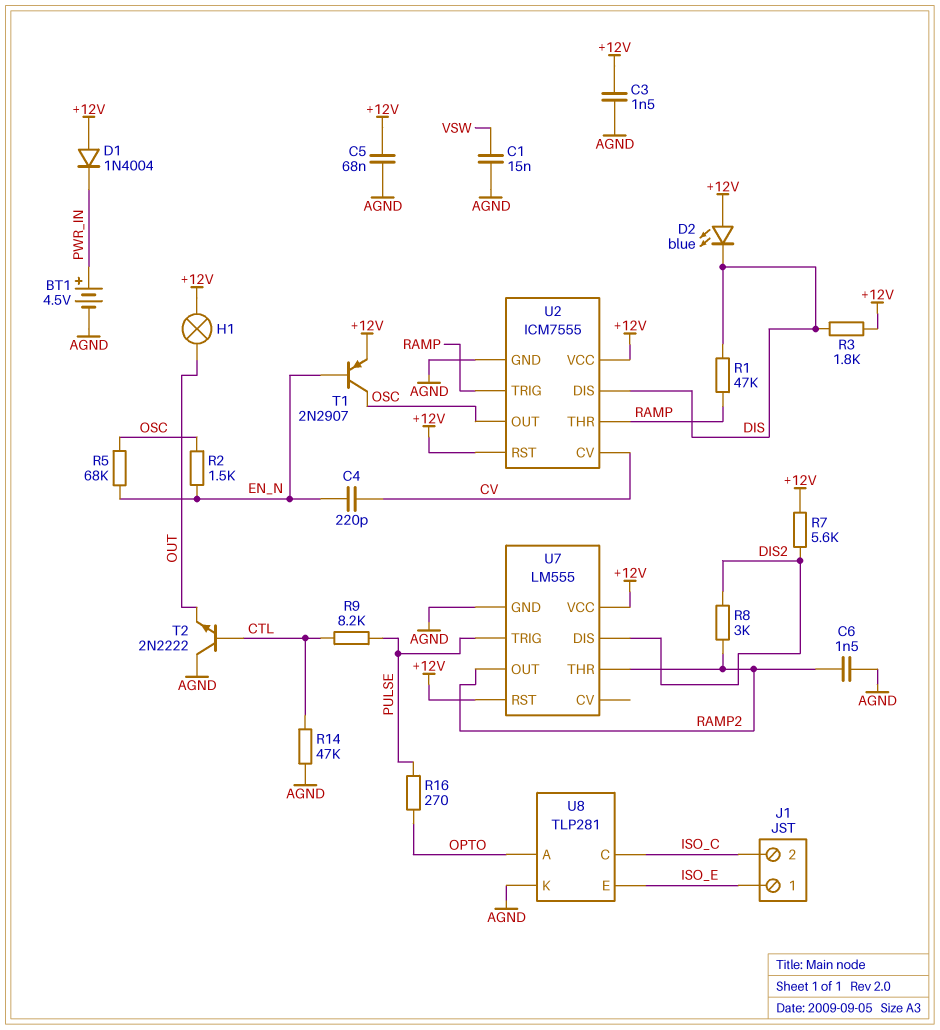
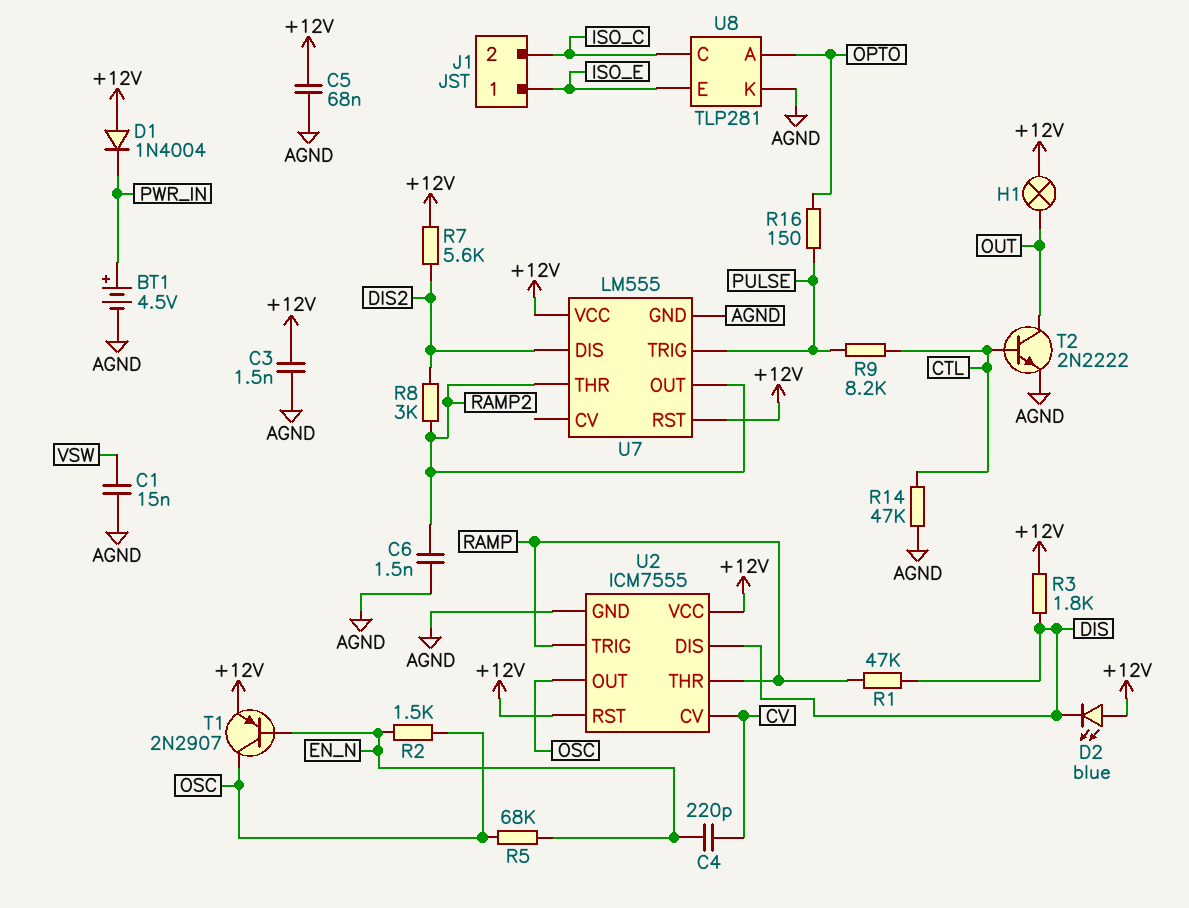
R16: 270 (OPTO, PULSE) -> 150 (OPTO, PULSE)
T2: NPN 2N2222 (B CTL, C AGND, E OUT) -> NPN 2N2222 (B CTL, C OUT, E AGND)

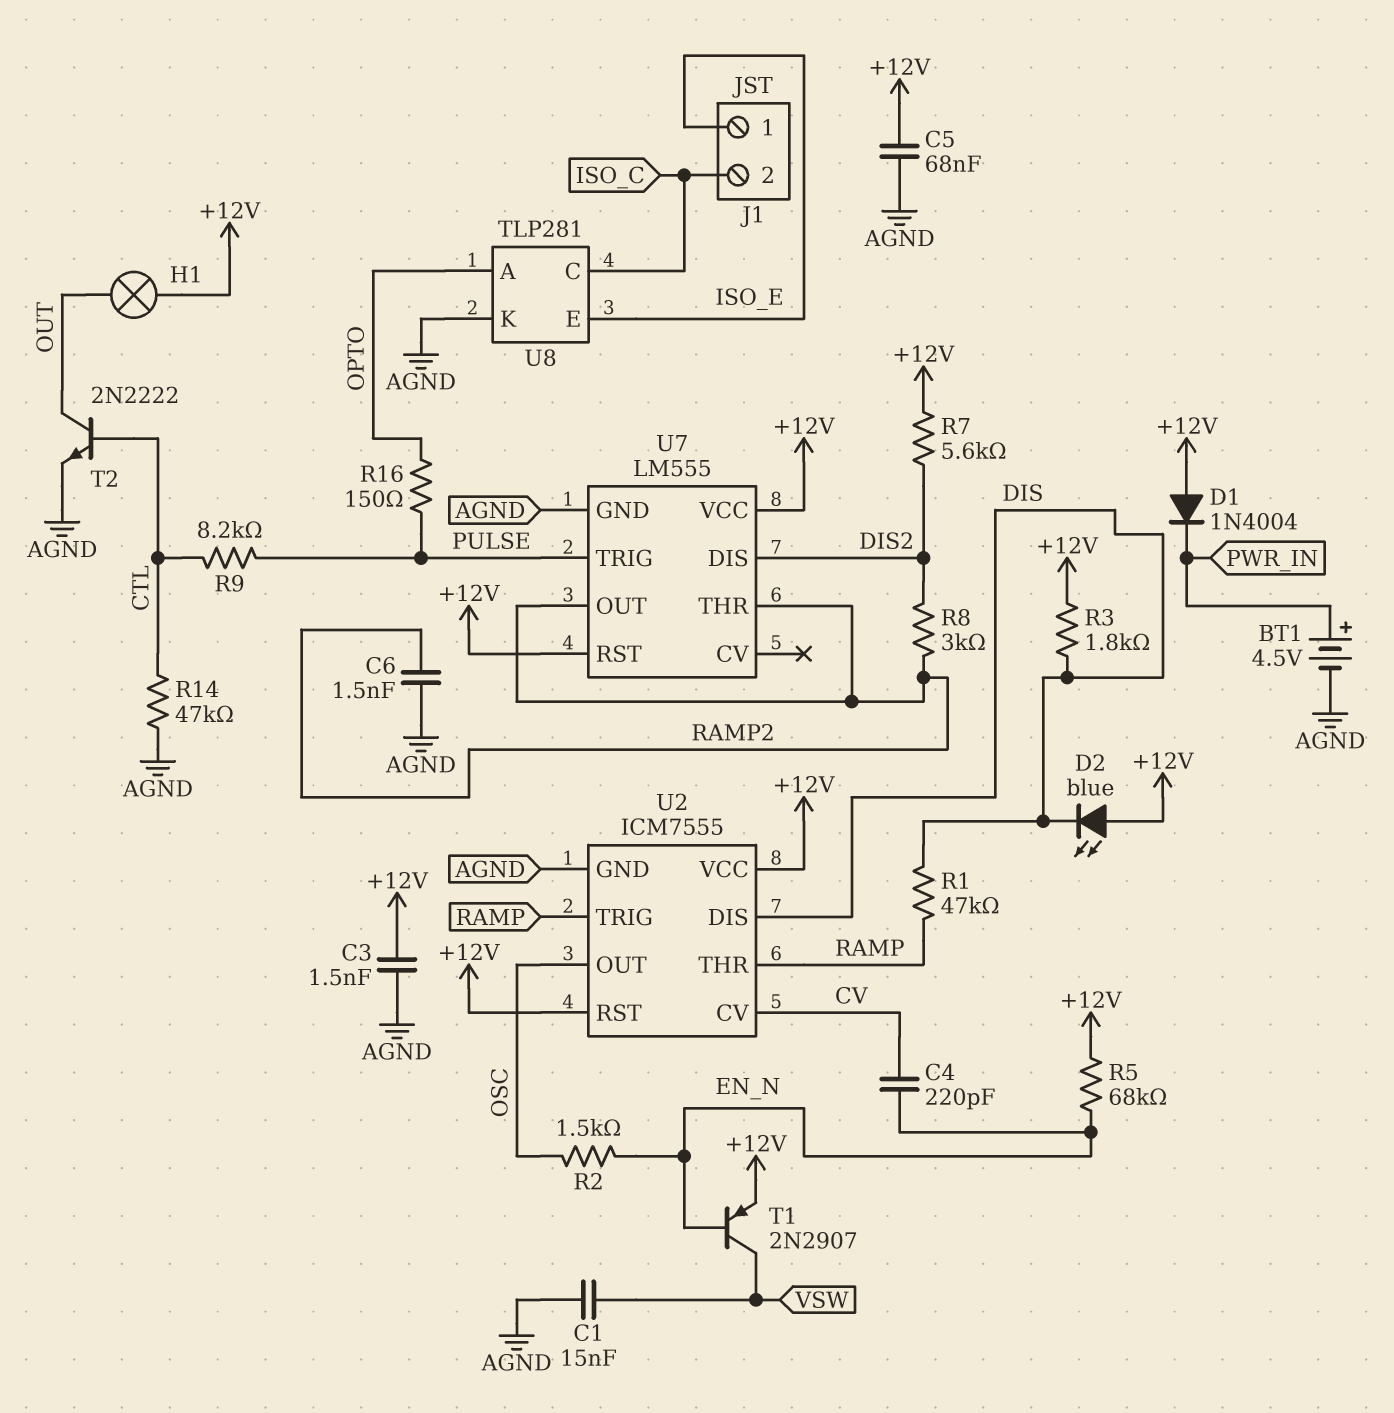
R5: 68k (EN_N, OSC) -> 68k (+12V, EN_N)
T1: PNP 2N2907 (B EN_N, C OSC, E +12V) -> PNP 2N2907 (B EN_N, C VSW, E +12V)

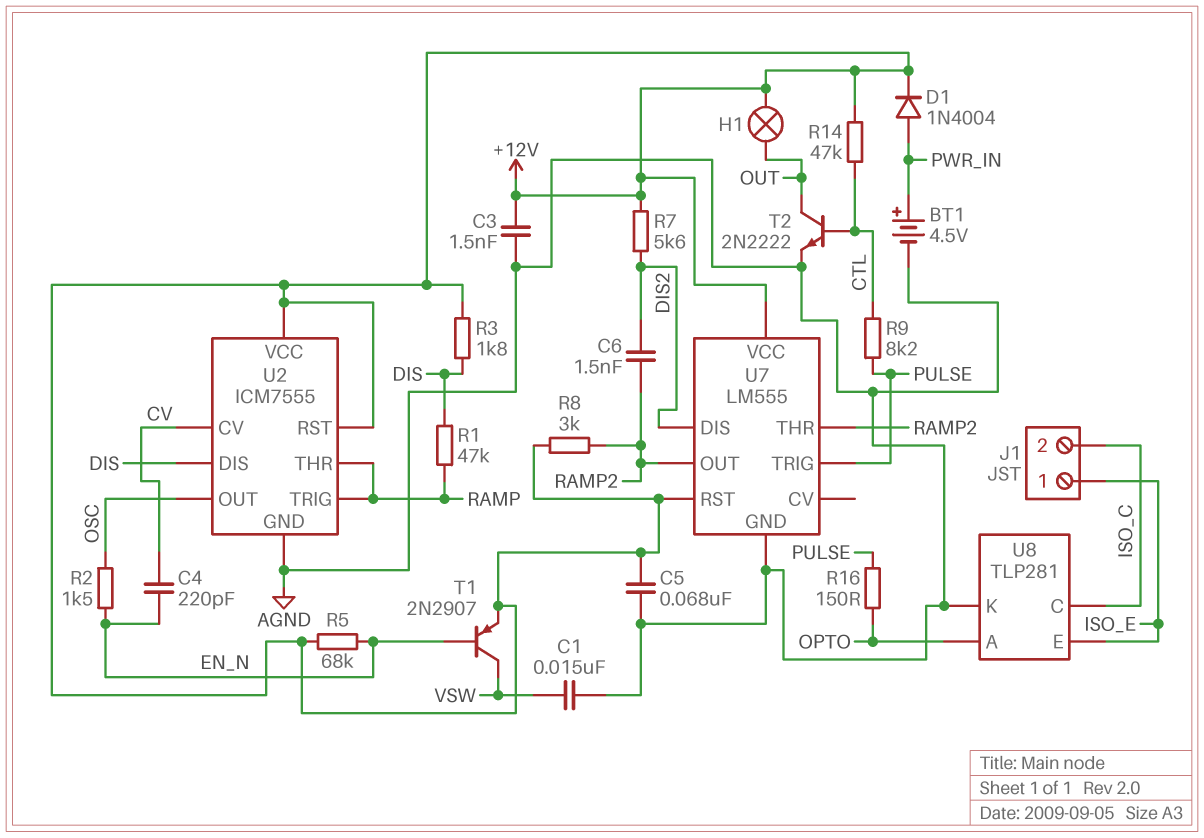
C6: 1.5nF (AGND, RAMP2) -> 1.5nF (DIS2, RAMP2)
D1: diode 1N4004 (A +12V, K PWR_IN) -> diode 1N4004 (A PWR_IN, K +12V)
D2: LED blue (A +12V, K DIS) -> none
R8: 3k (DIS2, RAMP2) -> 3k (+12V, RAMP2)
R14: 47k (AGND, CTL) -> 47k (+12V, CTL)

